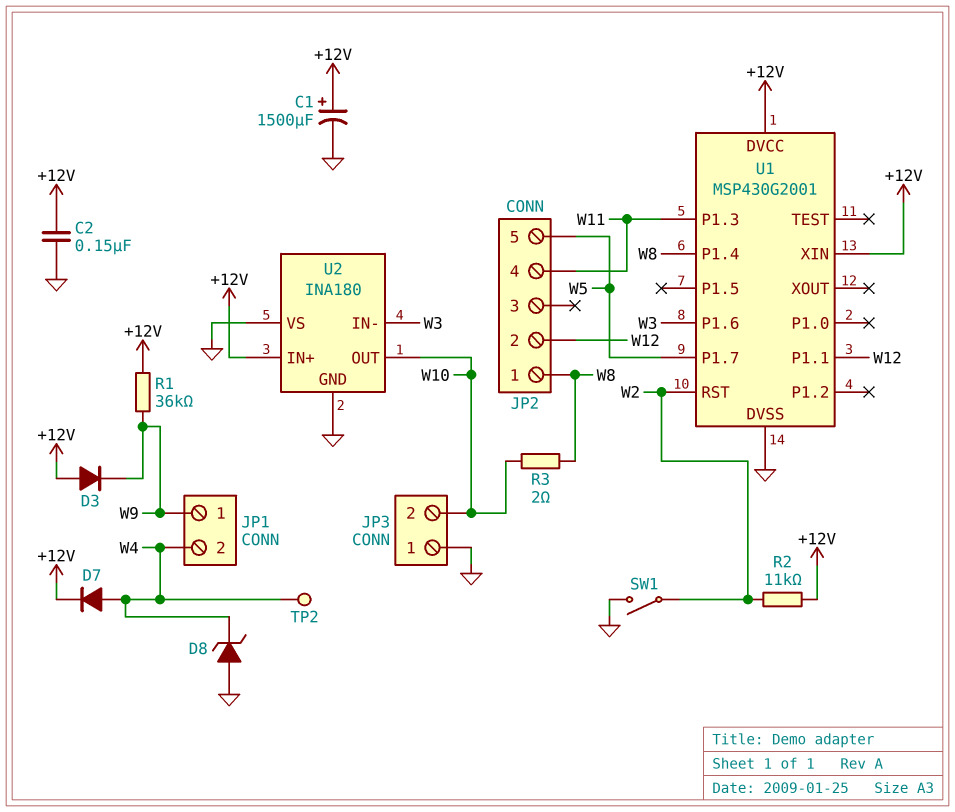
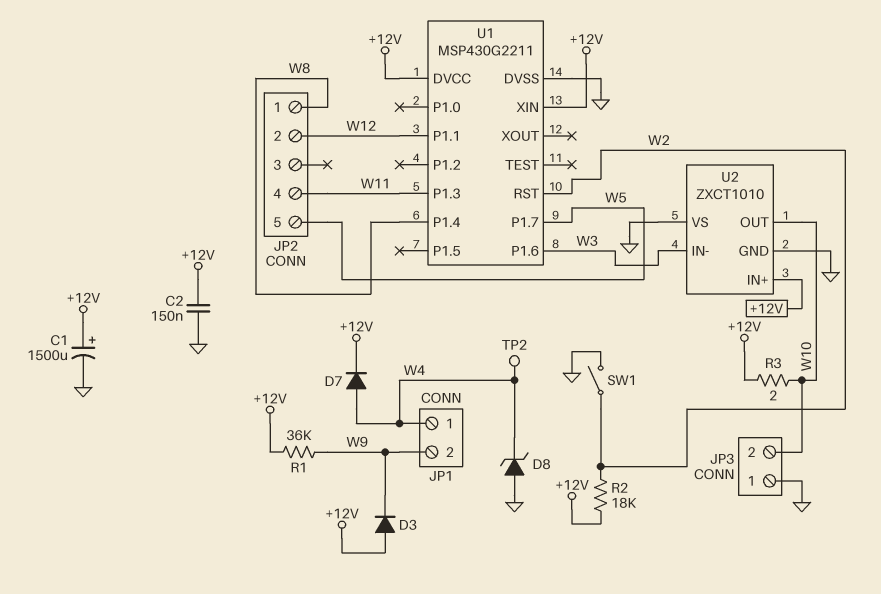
JP1 pin 1: W9 -> W4
JP1 pin 2: W4 -> W9
R2: 11k (+12V, W2) -> 18k (+12V, W2)
R3: 2 (W8, W10) -> 2 (+12V, W10)
U1: MSP430G2001 -> MSP430G2211
U2: INA180 -> ZXCT1010

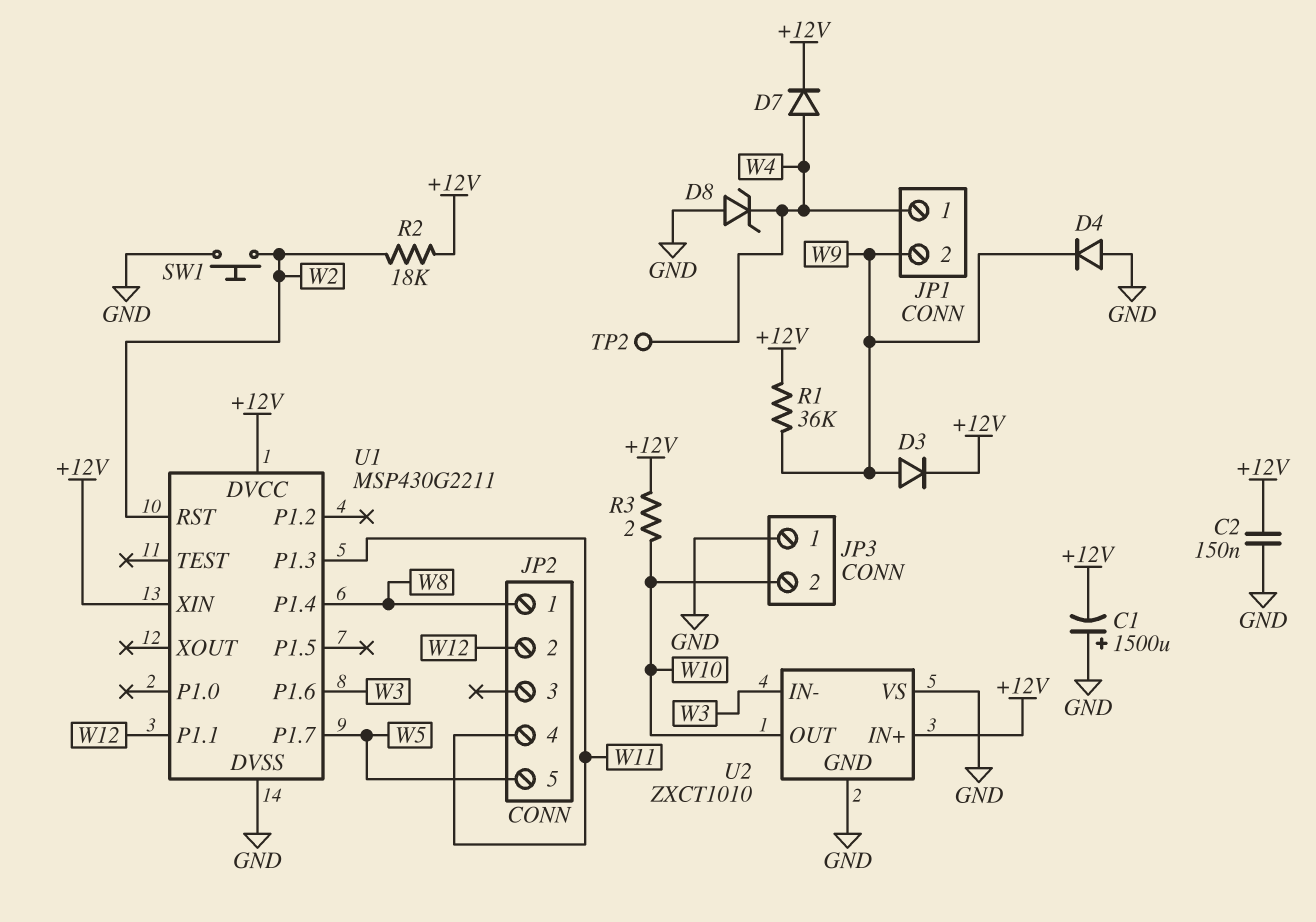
C1: 1500uF (plus +12V, minus GND) -> 1500uF (plus GND, minus +12V)
D3: diode (A +12V, K W9) -> diode (A W9, K +12V)
D4: none -> diode (A GND, K W9)
SW1: switch (GND, W2) -> button (GND, W2)

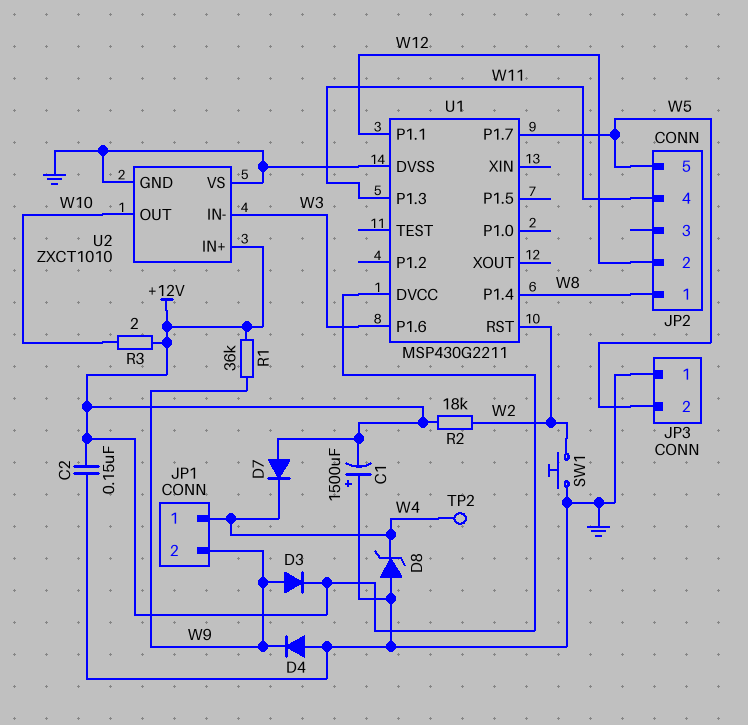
D7: diode (A W4, K +12V) -> diode (A +12V, K W4)
JP3 pin 2: W10 -> W5
U1 pin XIN: +12V -> none

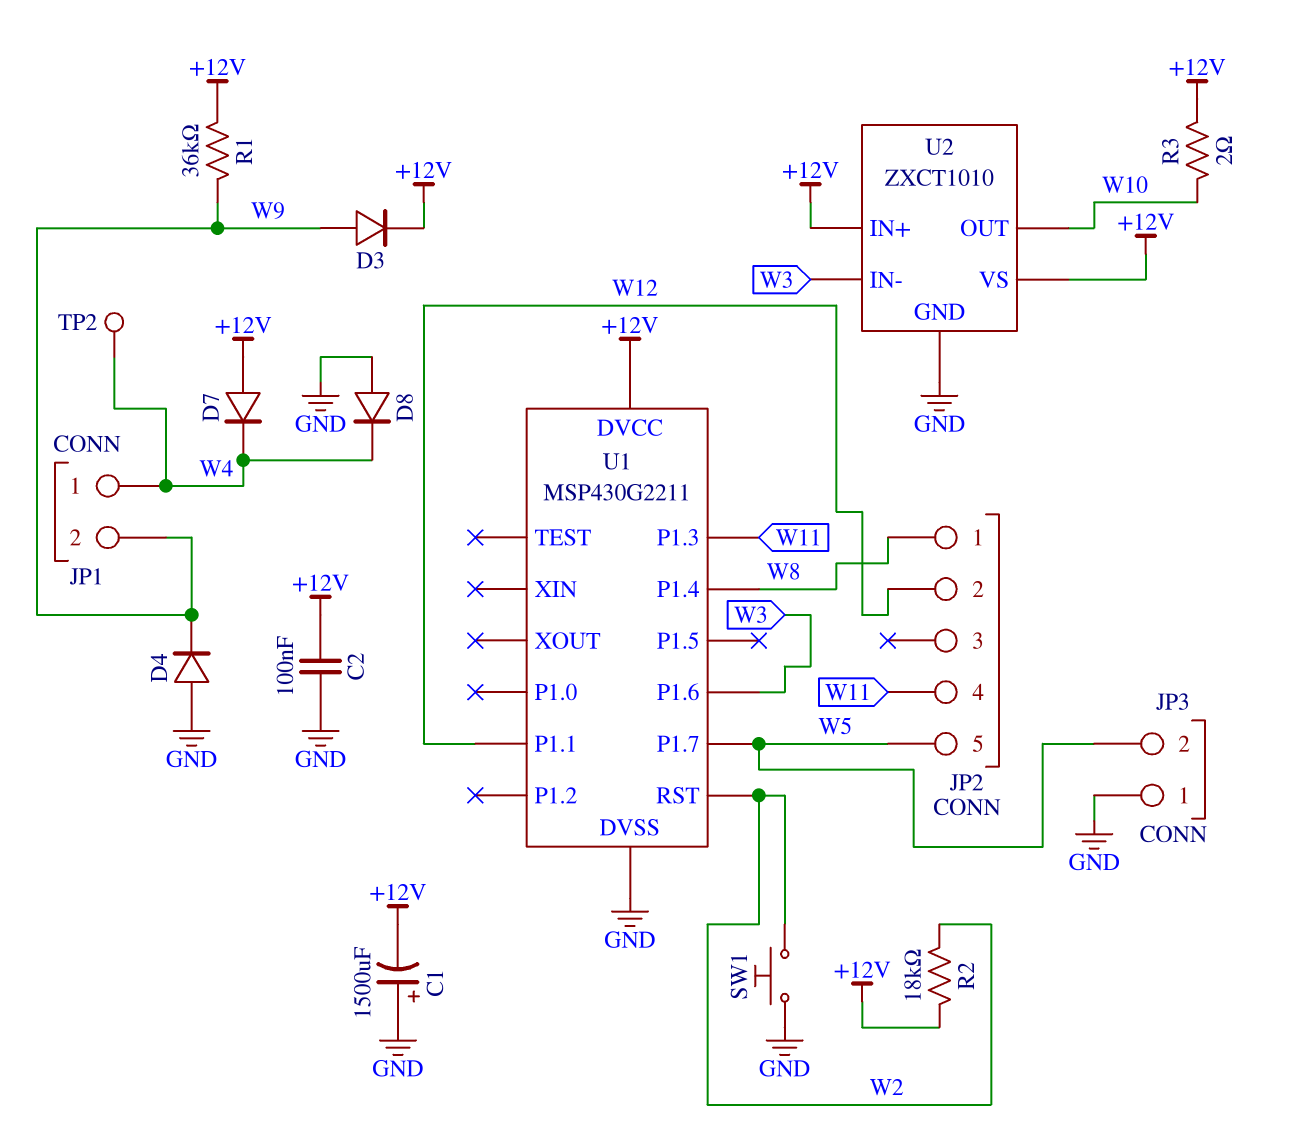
C2: 150nF (+12V, GND) -> 100nF (+12V, GND)
D8: zener (A GND, K W4) -> diode (A GND, K W4)
U2 pin VS: GND -> +12V

